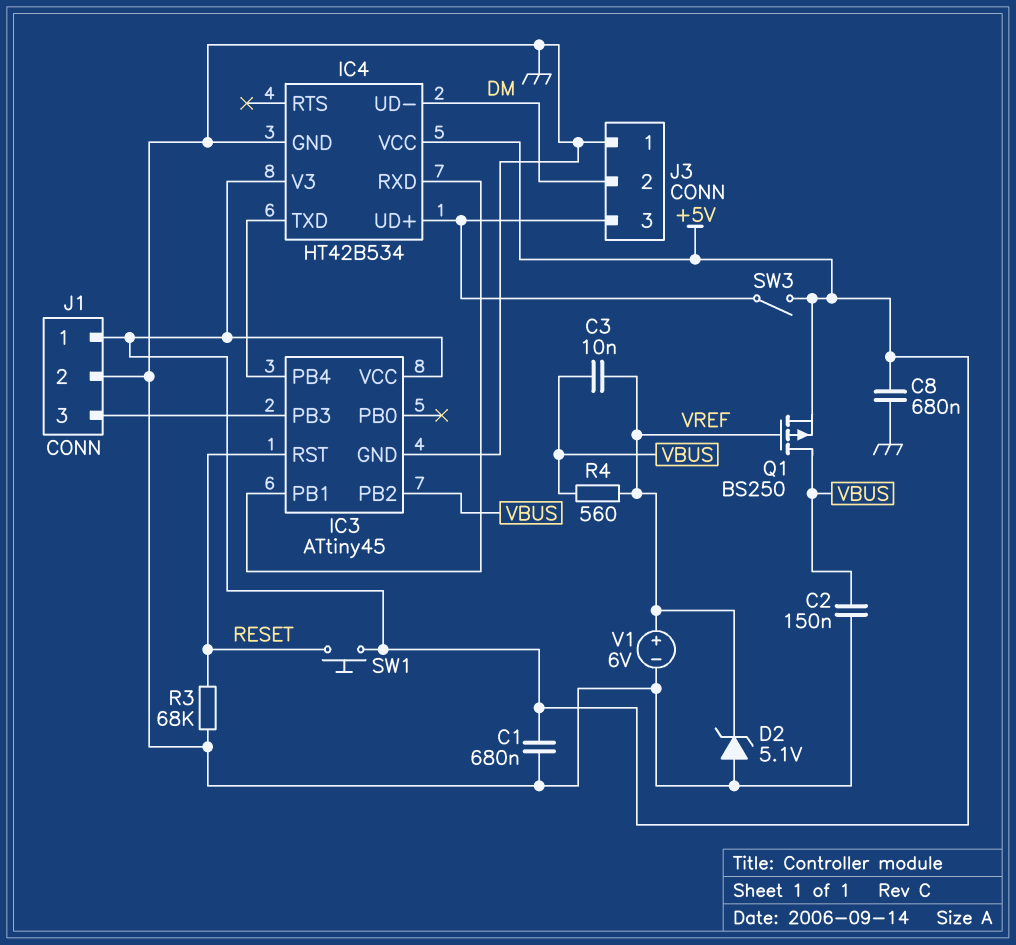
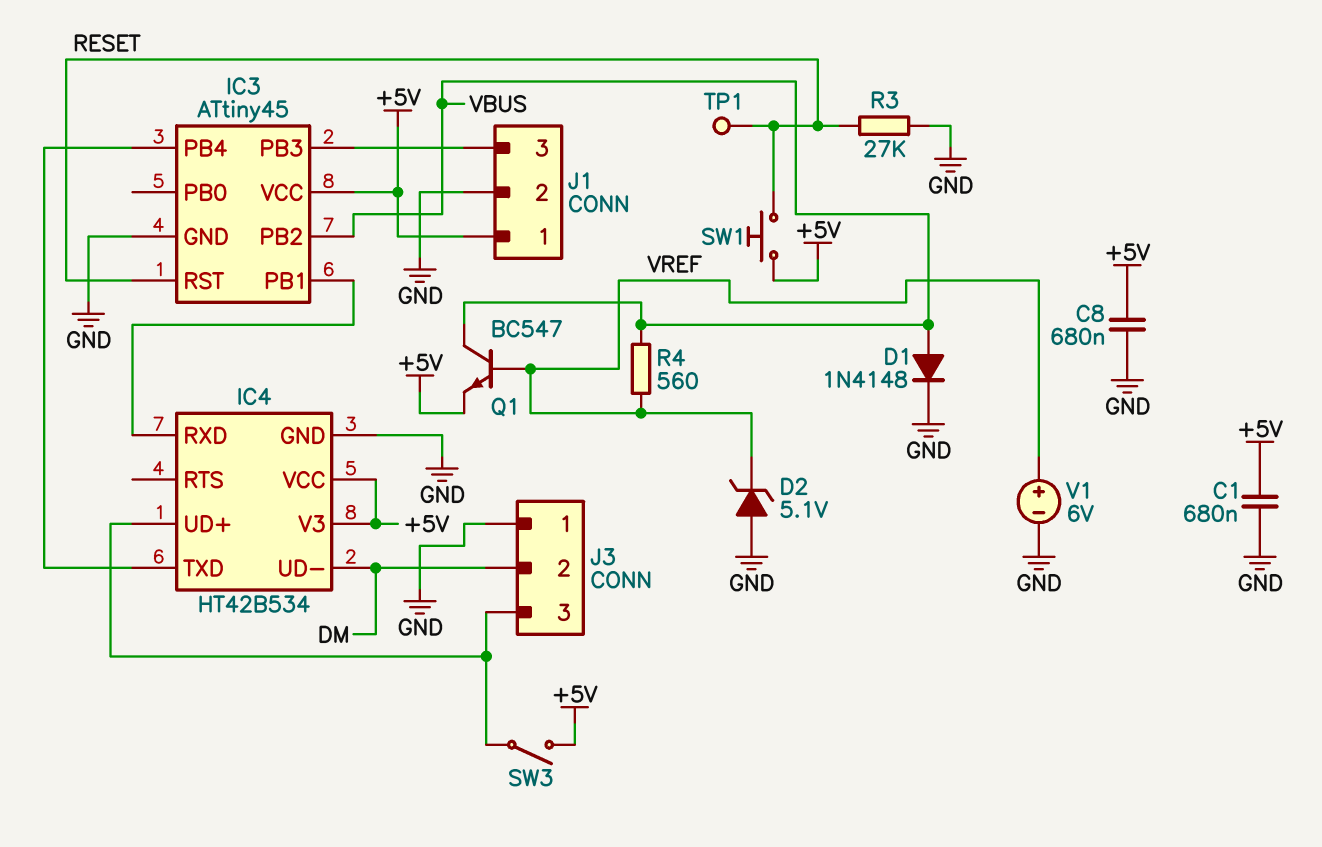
C2: 150nF (GND, VBUS) -> none
C3: 10nF (VBUS, VREF) -> none
D1: none -> diode 1N4148 (A VBUS, K GND)
Q1: PMOS BS250 (G VREF, D VBUS, S +5V) -> NPN BC547 (B VREF, C VBUS, E +5V)
R3: 68k (GND, RESET) -> 27k (GND, RESET)
TP1: none -> test point (RESET)

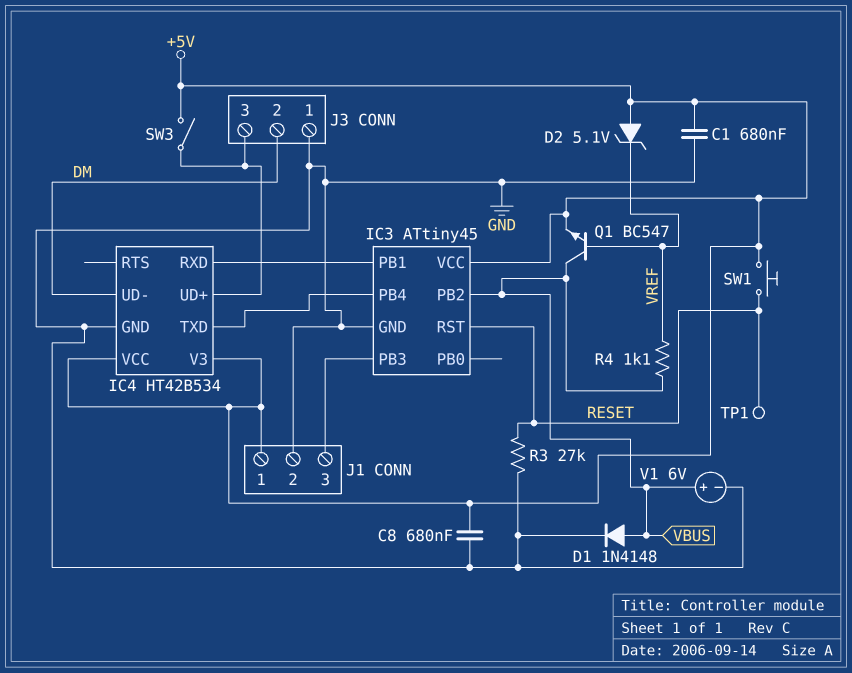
D2: zener 5.1V (A GND, K VREF) -> zener 5.1V (A +5V, K VREF)
R4: 560 (VBUS, VREF) -> 1.1k (VBUS, VREF)
V1: 6V (plus VREF, minus GND) -> 6V (plus VBUS, minus GND)

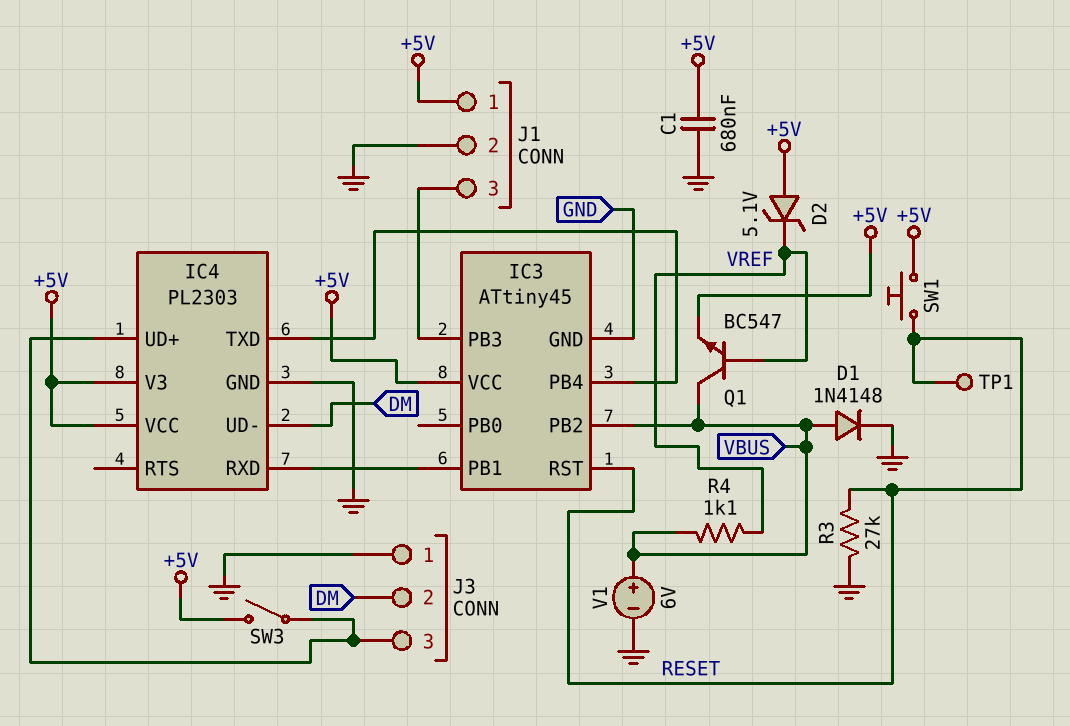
C8: 680nF (+5V, GND) -> none
IC4: HT42B534 -> PL2303

